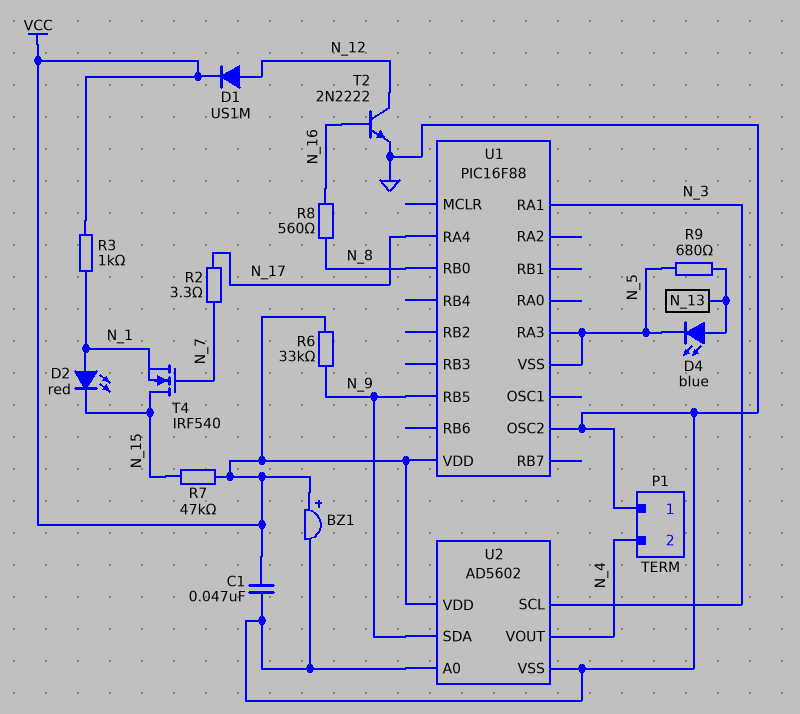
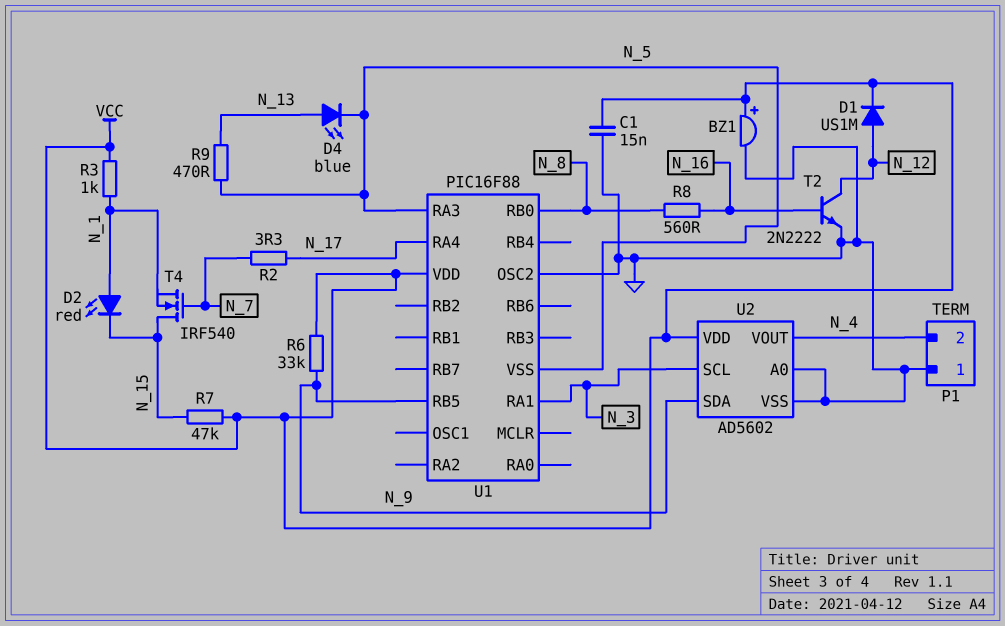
C1: 47nF (GND, VCC) -> 15nF (GND, VCC)
R9: 680 (N_5, N_13) -> 470 (N_5, N_13)

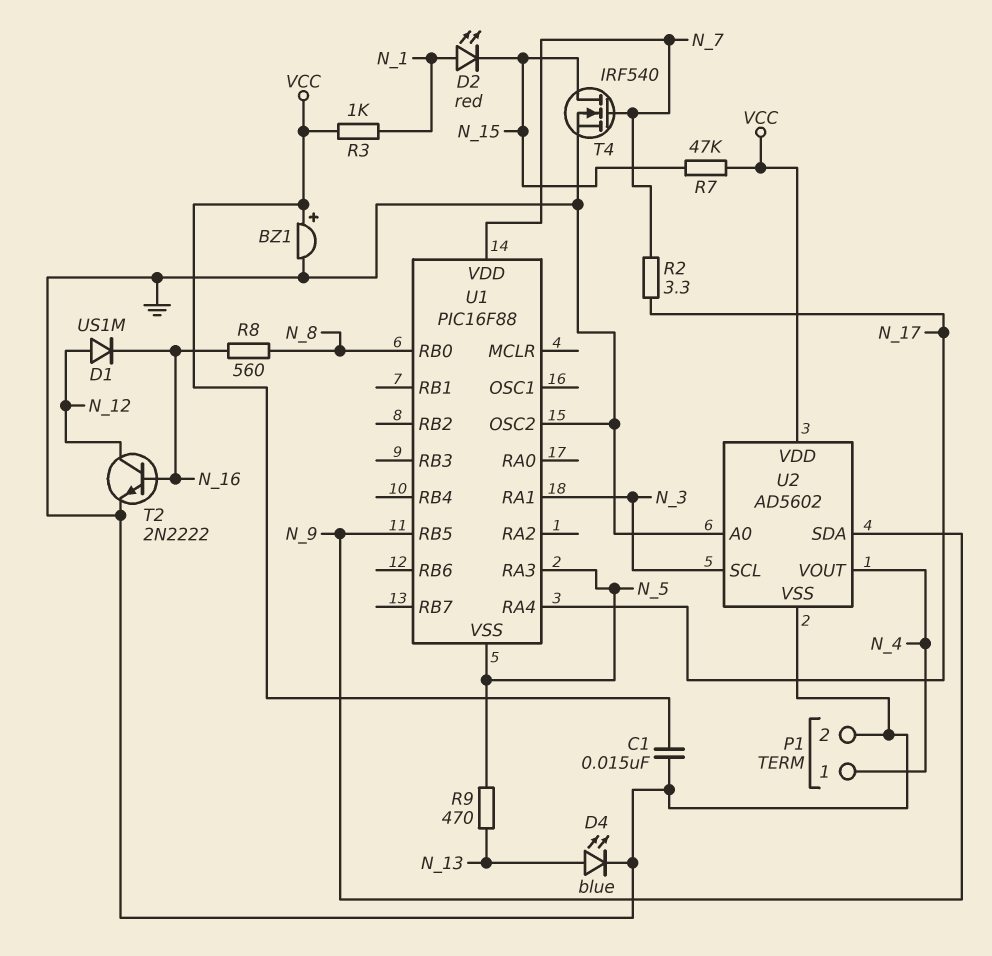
D1: diode US1M (A N_12, K VCC) -> diode US1M (A N_12, K N_16)
D4: LED blue (A N_13, K N_5) -> LED blue (A N_13, K GND)
P1 pin 1: GND -> N_4
P1 pin 2: N_4 -> GND
R6: 33k (N_9, VCC) -> none
T4: NMOS IRF540 (G N_7, D N_15, S N_1) -> NMOS IRF540 (G N_7, D N_15, S GND)
U1 pin VDD: VCC -> N_7

